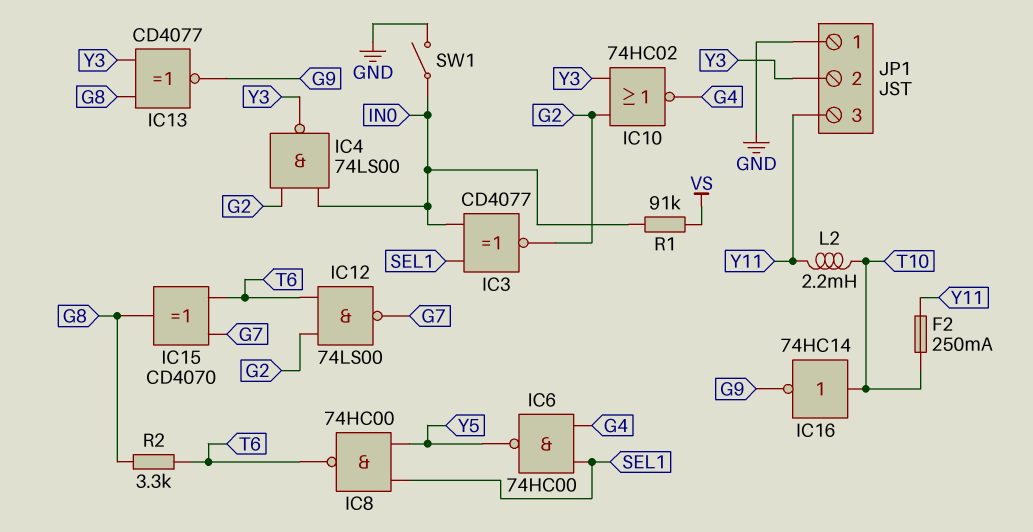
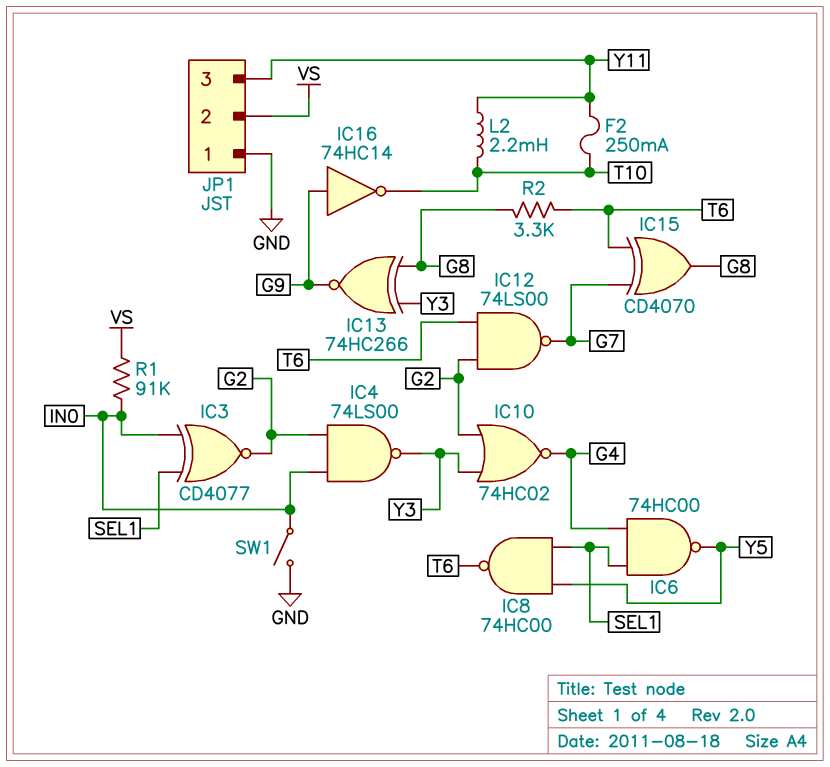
IC13: XNOR CD4077 (in G8, in Y3, out G9) -> XNOR 74HC266 (in G8, in Y3, out G9)
IC16: NOT 74HC14 (in T10, out G9) -> NOT 74HC14 (in G9, out T10)
JP1 pin 2: Y3 -> VS

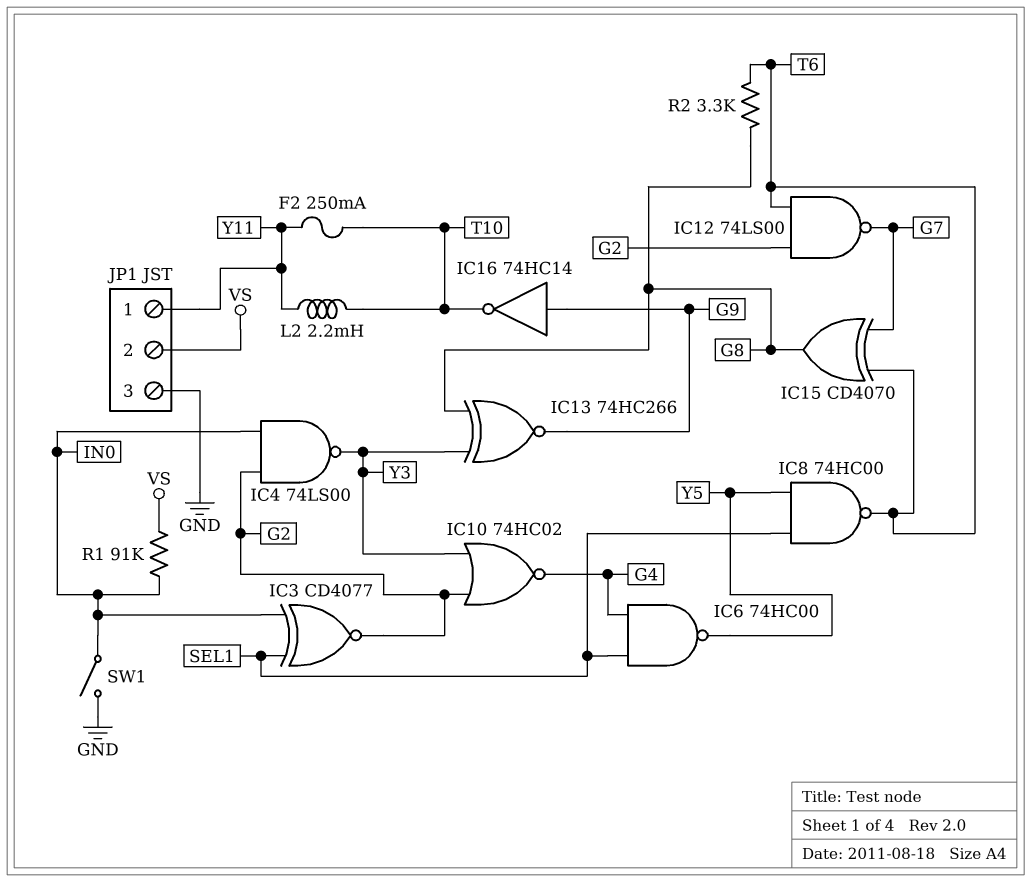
JP1 pin 1: GND -> Y11
JP1 pin 3: Y11 -> GND

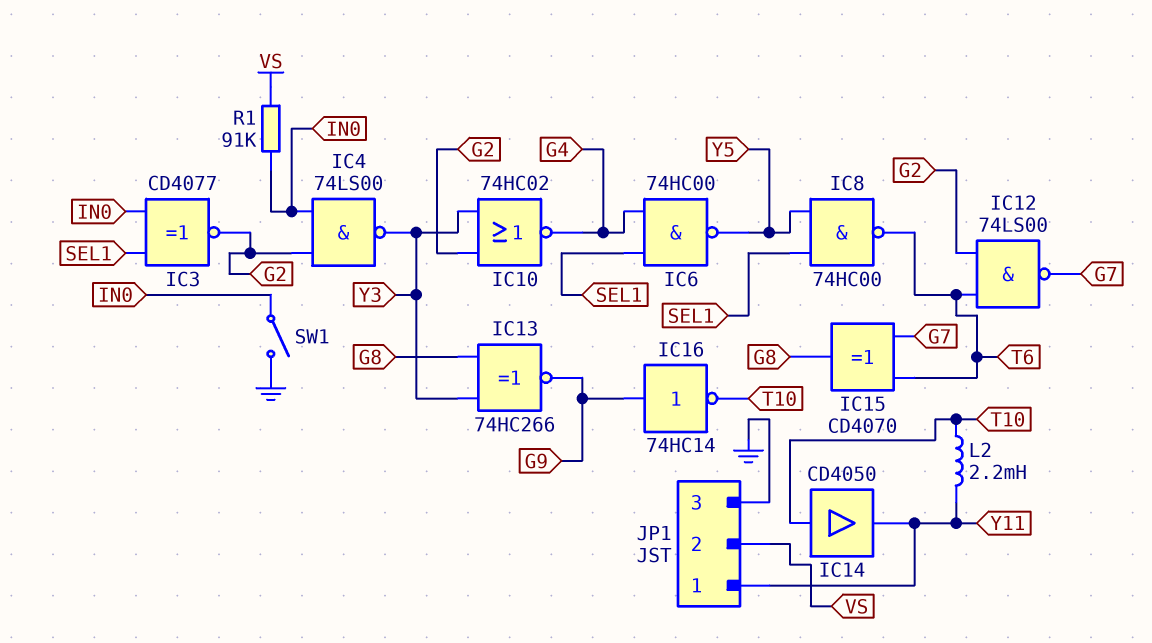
F2: 250mA (T10, Y11) -> none
IC14: none -> buffer CD4050 (in T10, out Y11)
R2: 3.3k (G8, T6) -> none

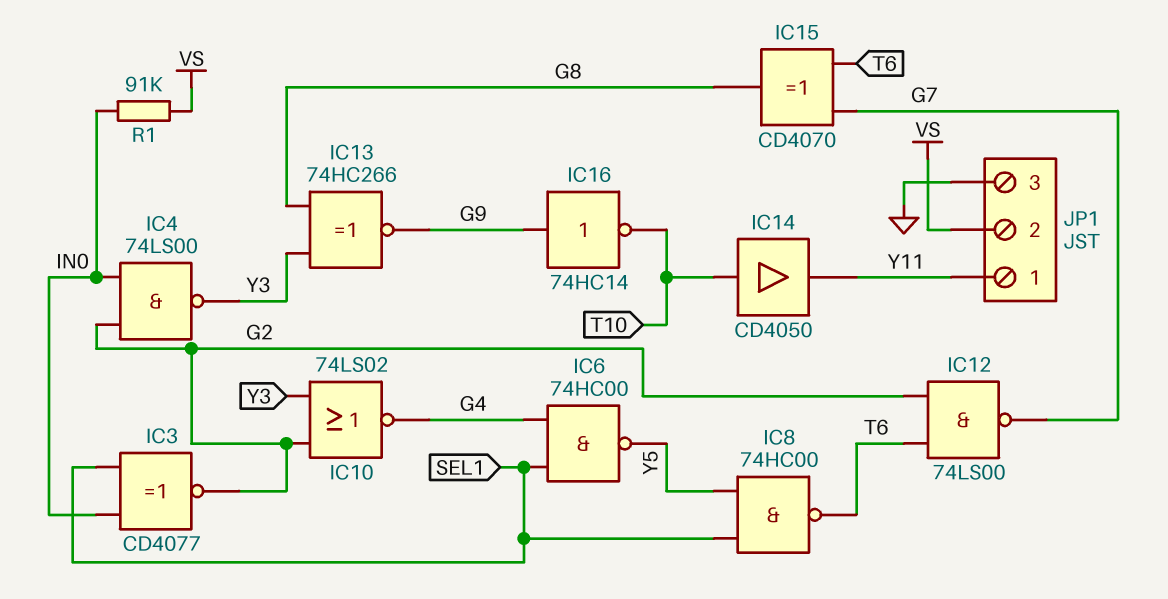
IC10: NOR 74HC02 (in G2, in Y3, out G4) -> NOR 74LS02 (in G2, in Y3, out G4)
L2: 2.2mH (T10, Y11) -> none
SW1: switch (GND, IN0) -> none

